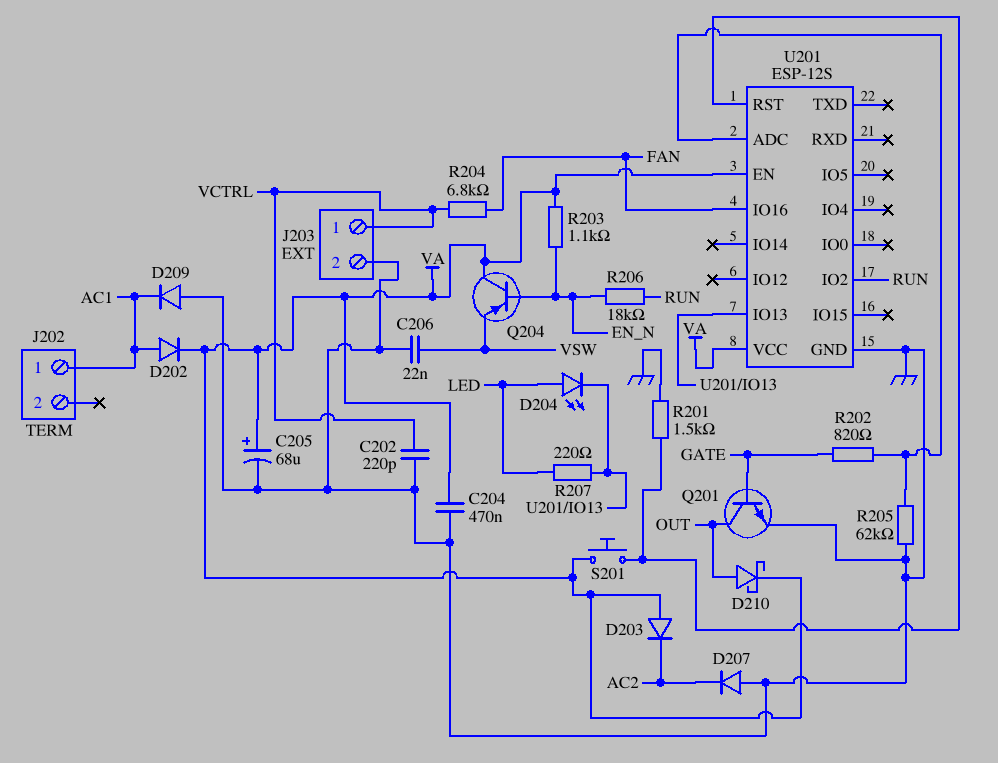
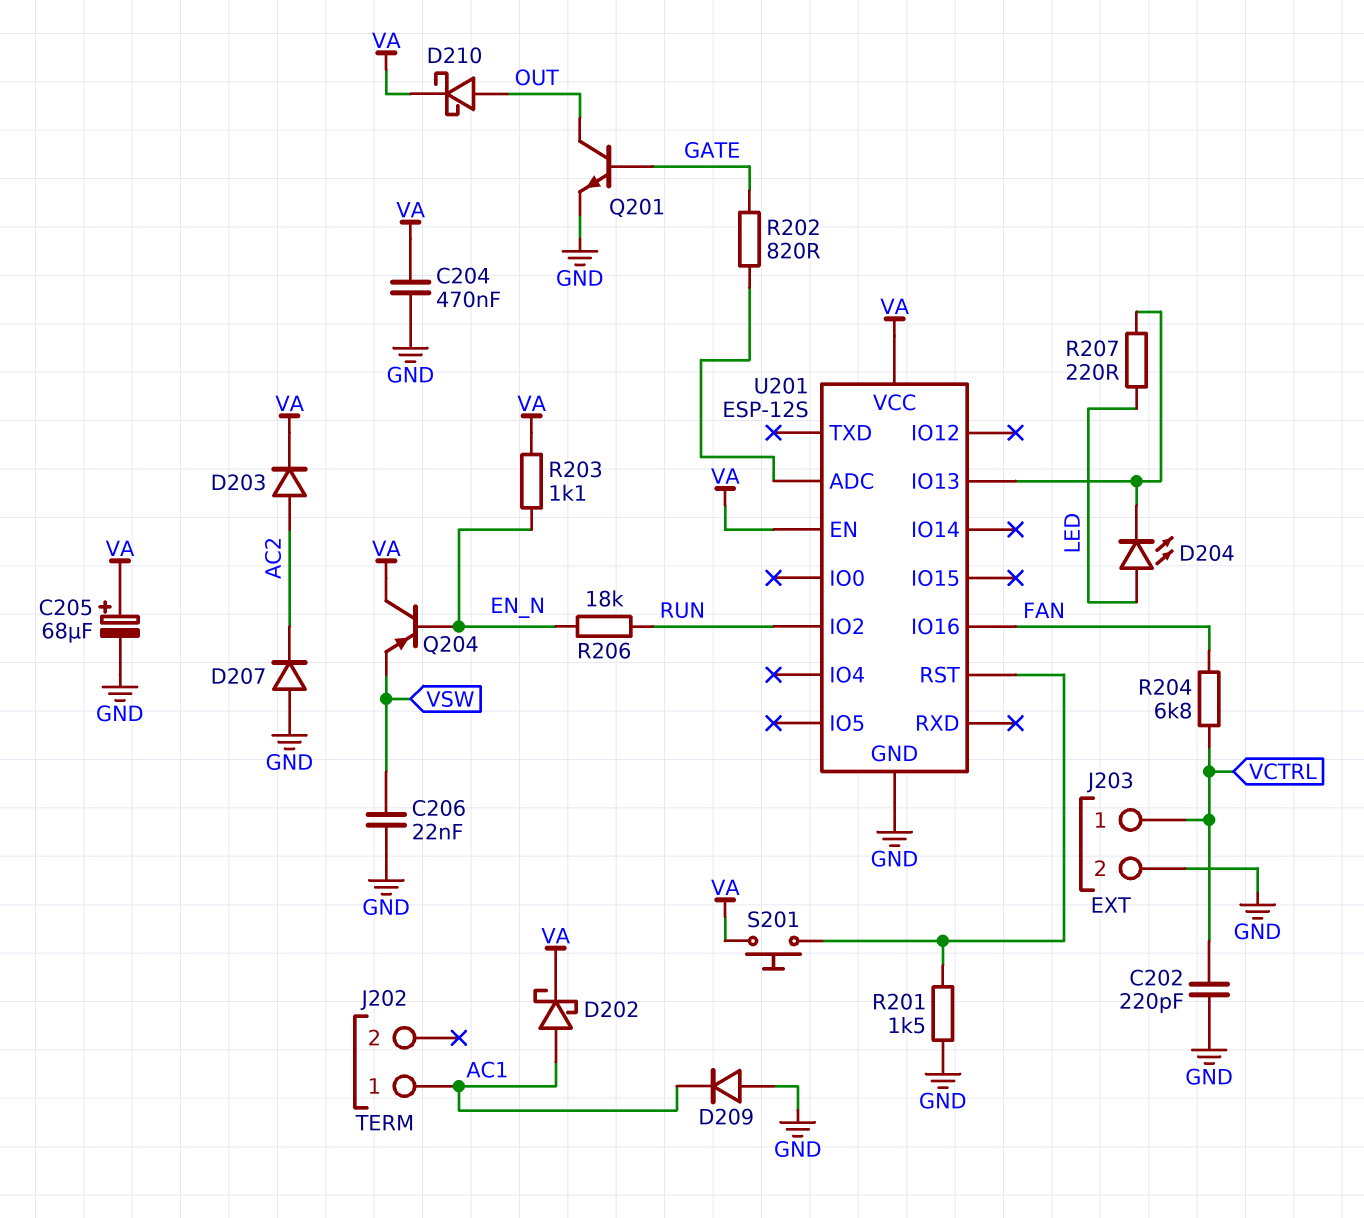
D202: diode (A AC1, K VA) -> schottky (A AC1, K VA)
D203: diode (A VA, K AC2) -> diode (A AC2, K VA)
R205: 62k (GND, U201/ADC) -> none

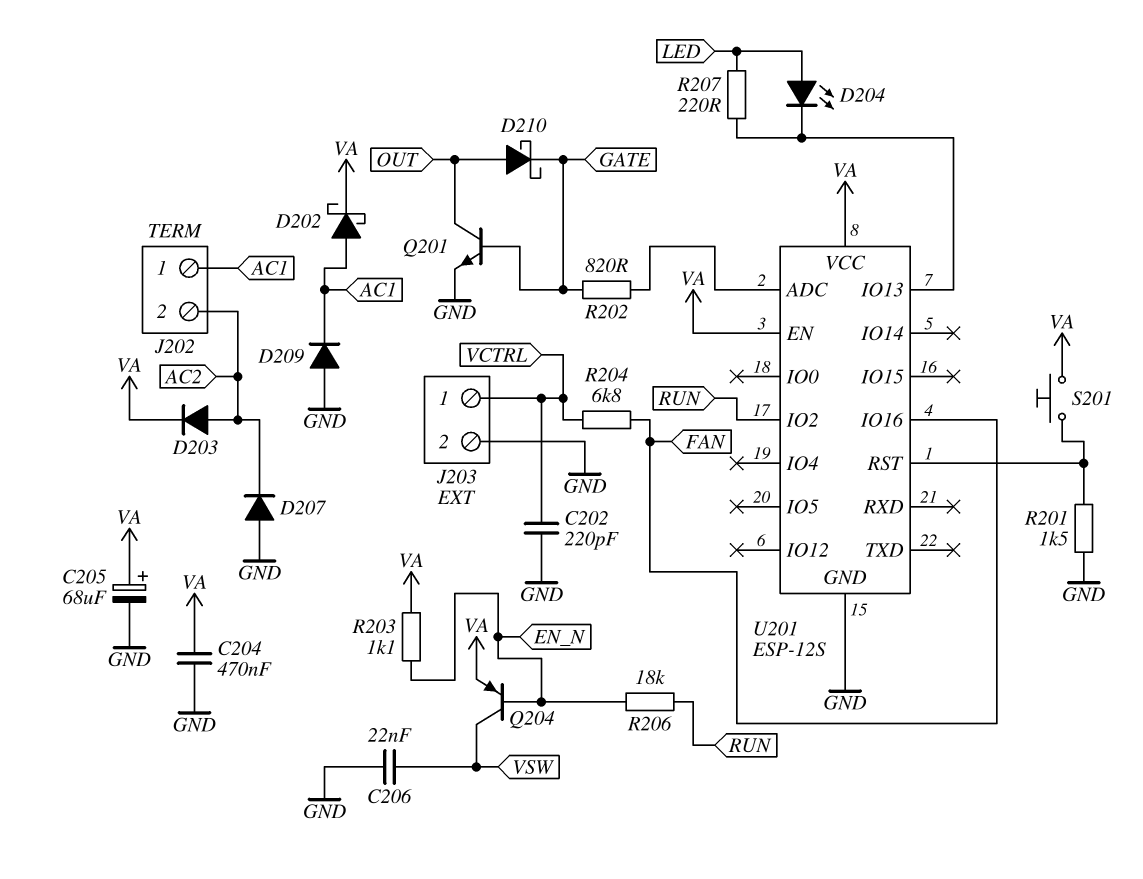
D210: schottky (A OUT, K VA) -> schottky (A OUT, K GATE)
J202 pin 2: none -> AC2
Q204: PNP (B EN_N, C VA, E VSW) -> PNP (B EN_N, C VSW, E VA)

